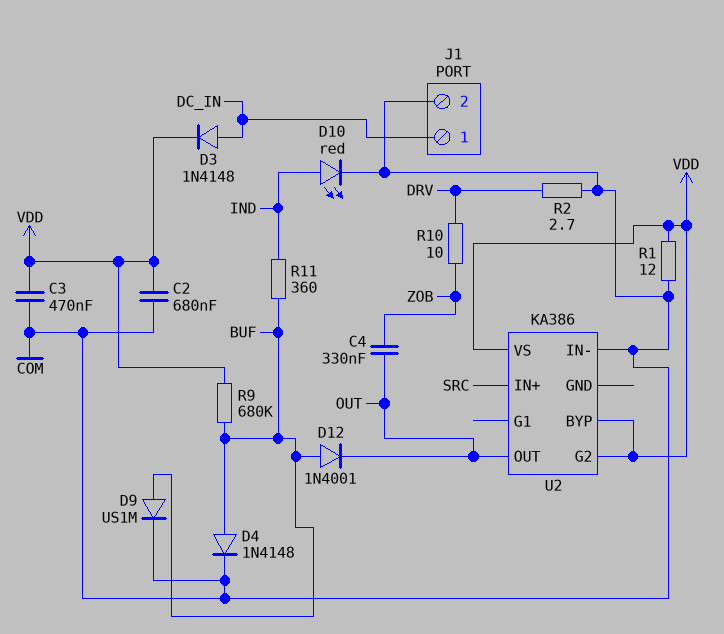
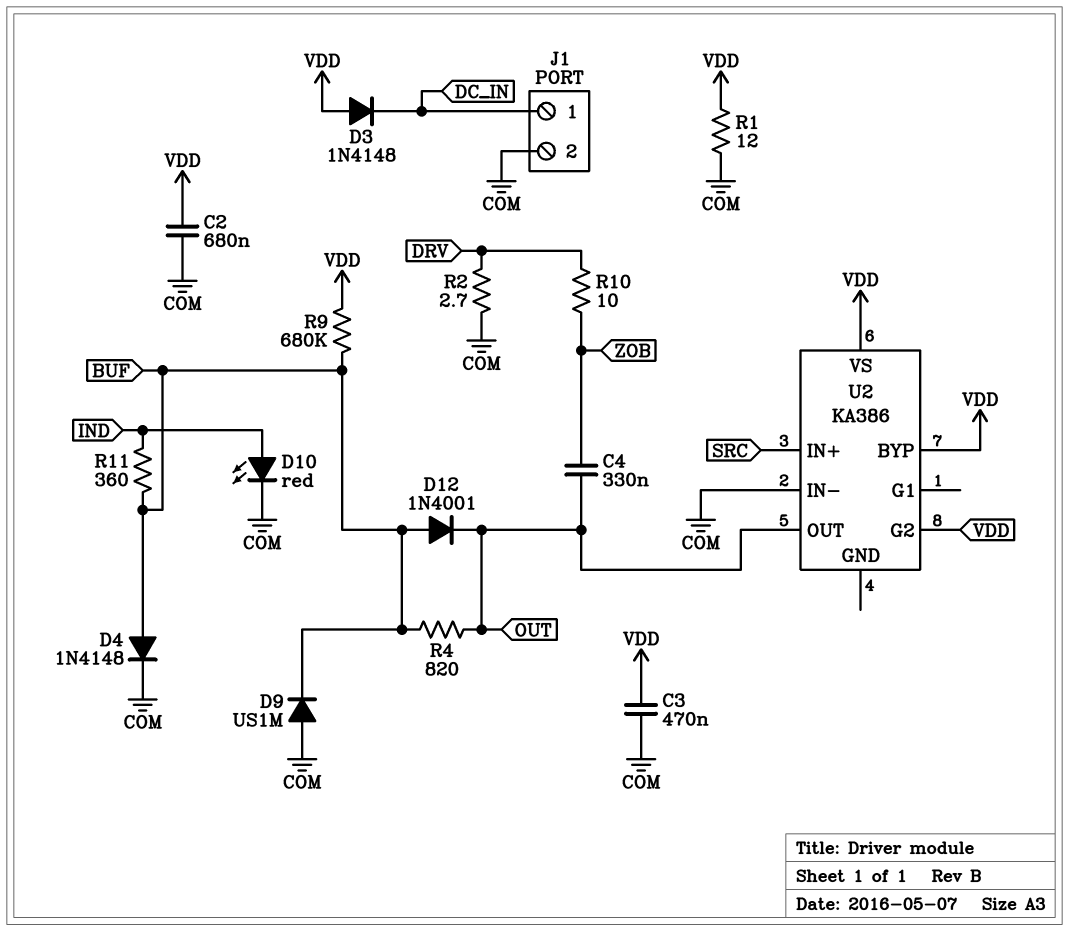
D3: diode 1N4148 (A DC_IN, K VDD) -> diode 1N4148 (A VDD, K DC_IN)
D9: diode US1M (A BUF, K COM) -> diode US1M (A COM, K BUF)
R4: none -> 820 (BUF, OUT)

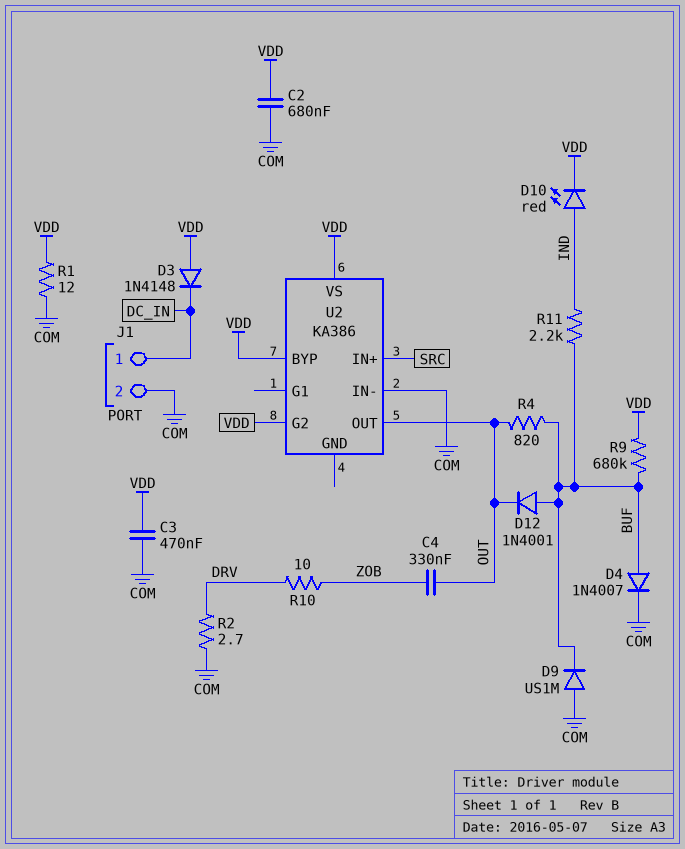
D4: diode 1N4148 (A BUF, K COM) -> diode 1N4007 (A BUF, K COM)
D10: LED red (A IND, K COM) -> LED red (A IND, K VDD)
R11: 360 (BUF, IND) -> 2.2k (BUF, IND)

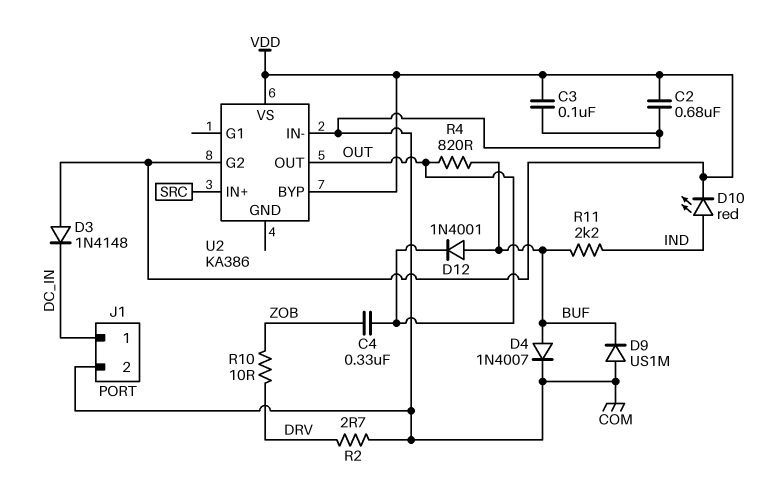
C3: 470nF (COM, VDD) -> 100nF (COM, VDD)
R1: 12 (COM, VDD) -> none
R9: 680k (BUF, VDD) -> none

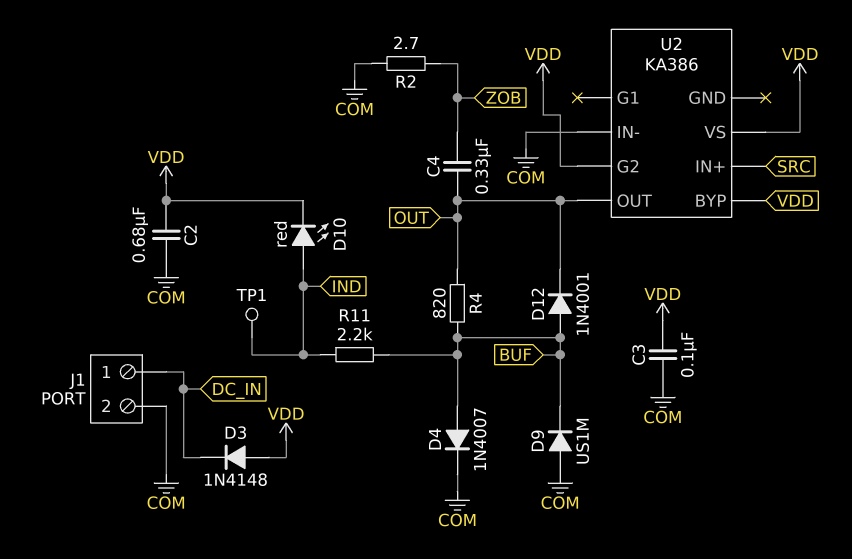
R2: 2.7 (COM, DRV) -> 2.7 (COM, ZOB)
R10: 10 (DRV, ZOB) -> none
TP1: none -> test point (IND)

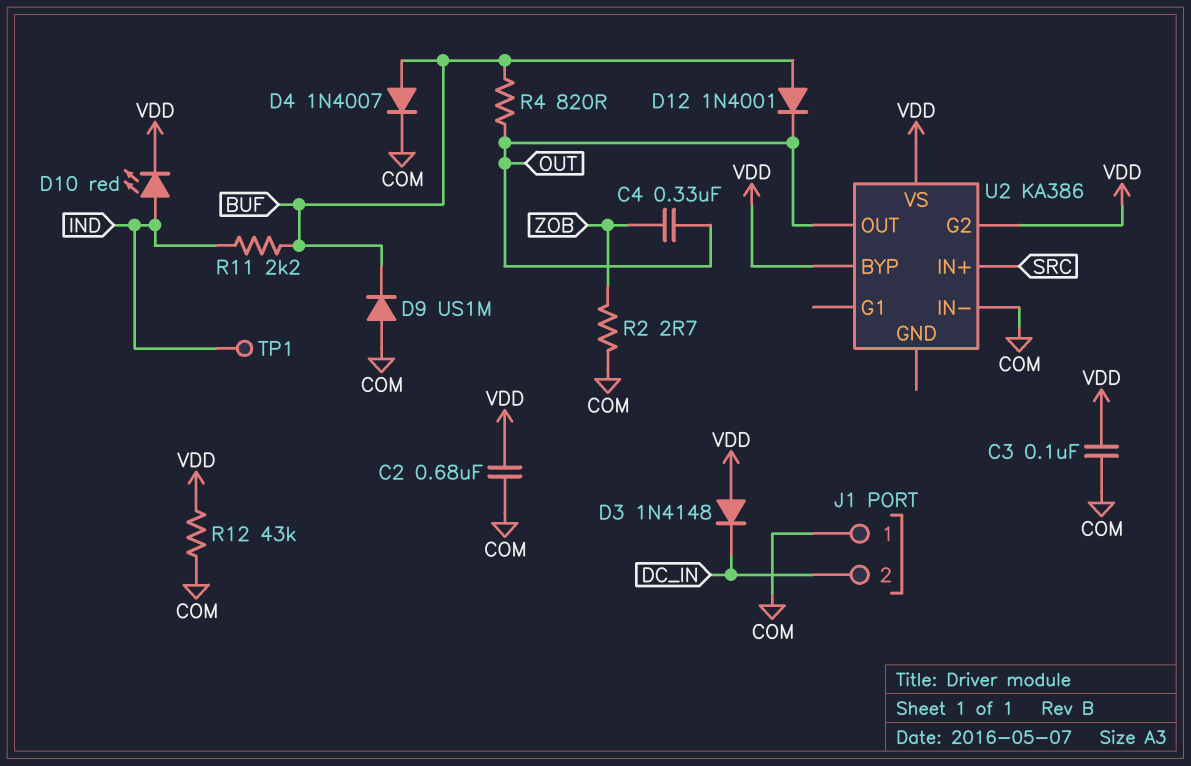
J1 pin 1: DC_IN -> COM
J1 pin 2: COM -> DC_IN
R12: none -> 43k (COM, VDD)

